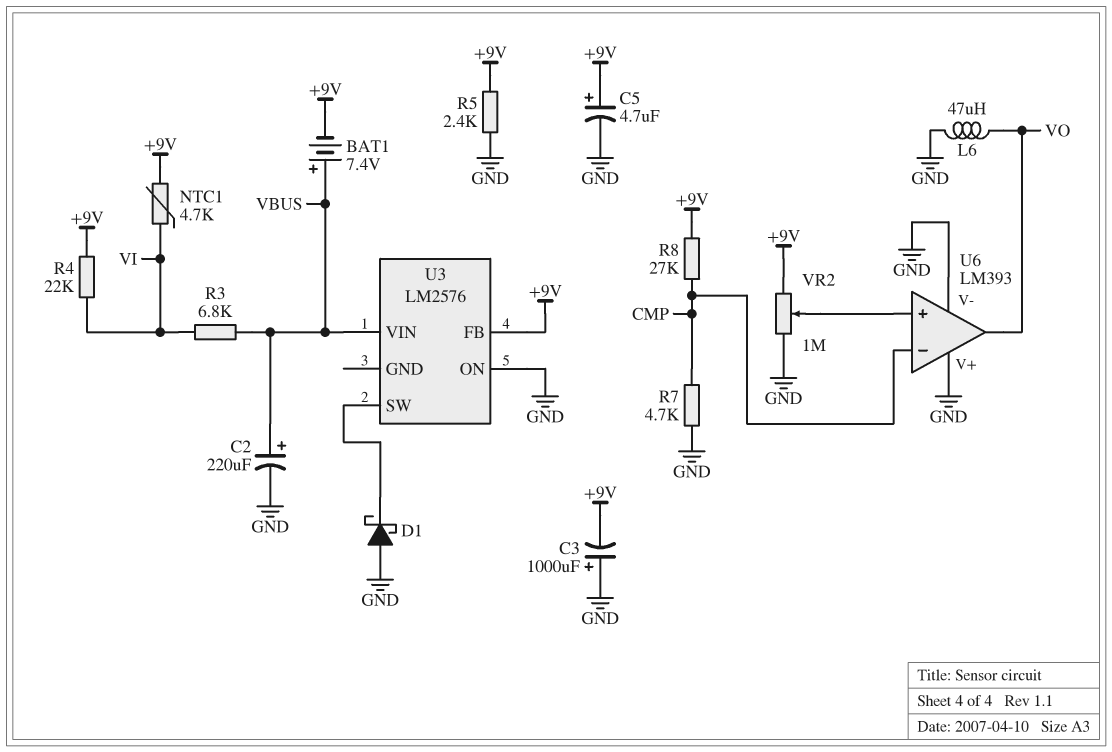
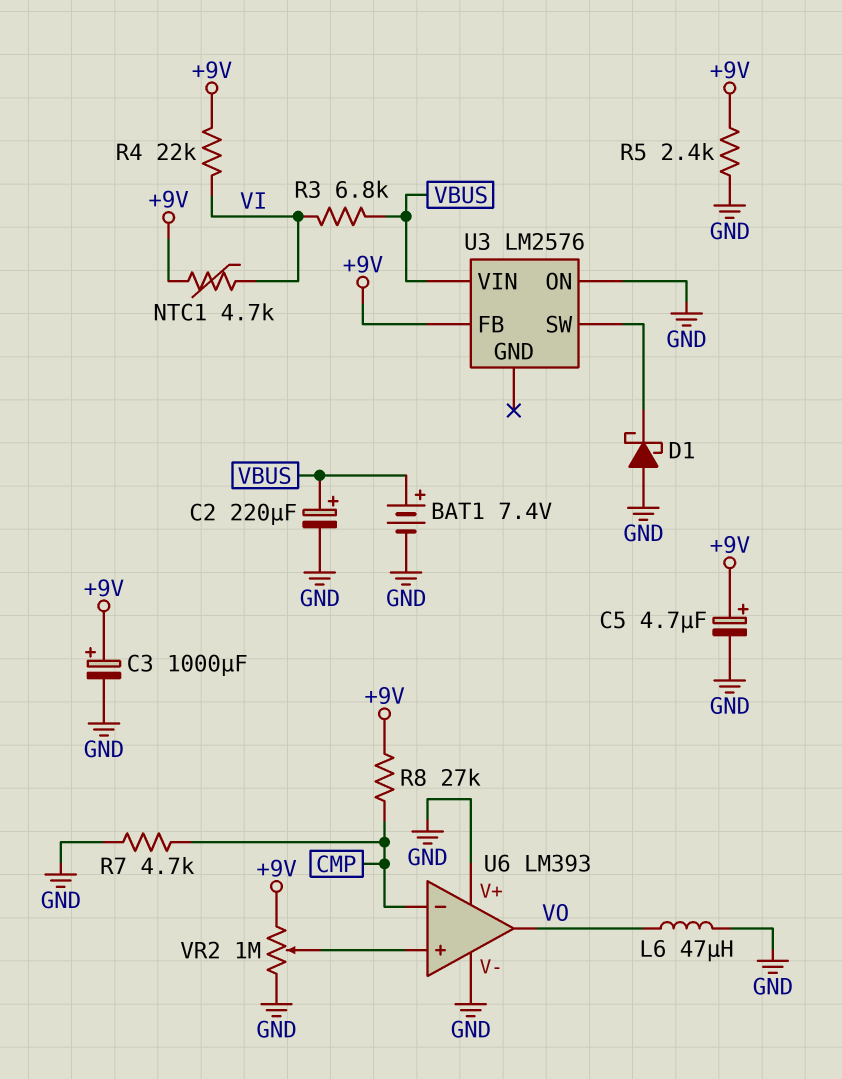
BAT1: 7.4V (plus VBUS, minus +9V) -> 7.4V (plus VBUS, minus GND)
C3: 1000uF (plus GND, minus +9V) -> 1000uF (plus +9V, minus GND)

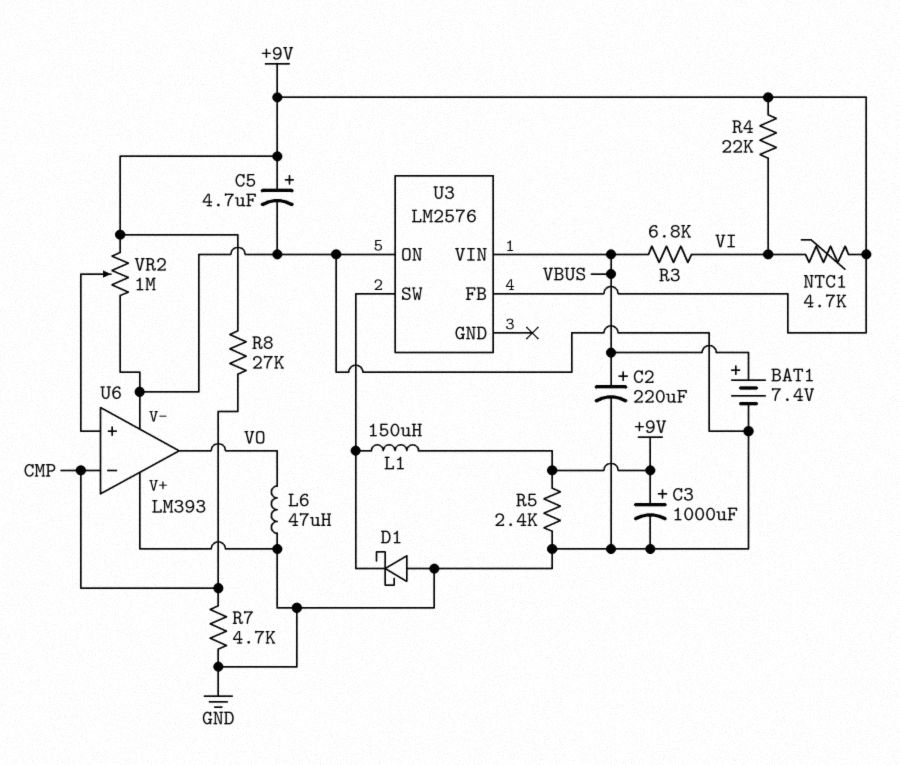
L1: none -> 150uH (+9V, U3/SW)

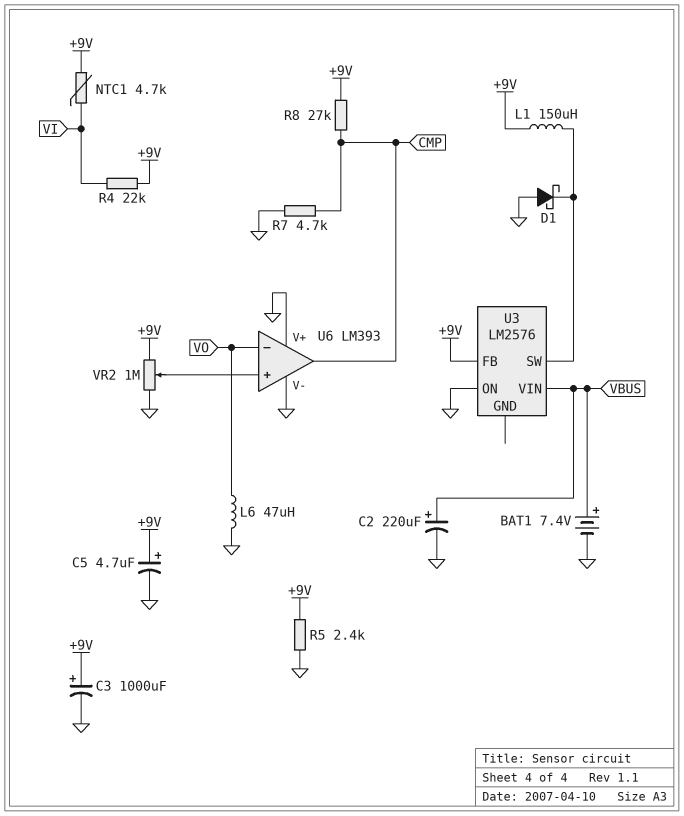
R3: 6.8k (VBUS, VI) -> none
U6 pin in-: CMP -> VO
U6 pin out: VO -> CMP

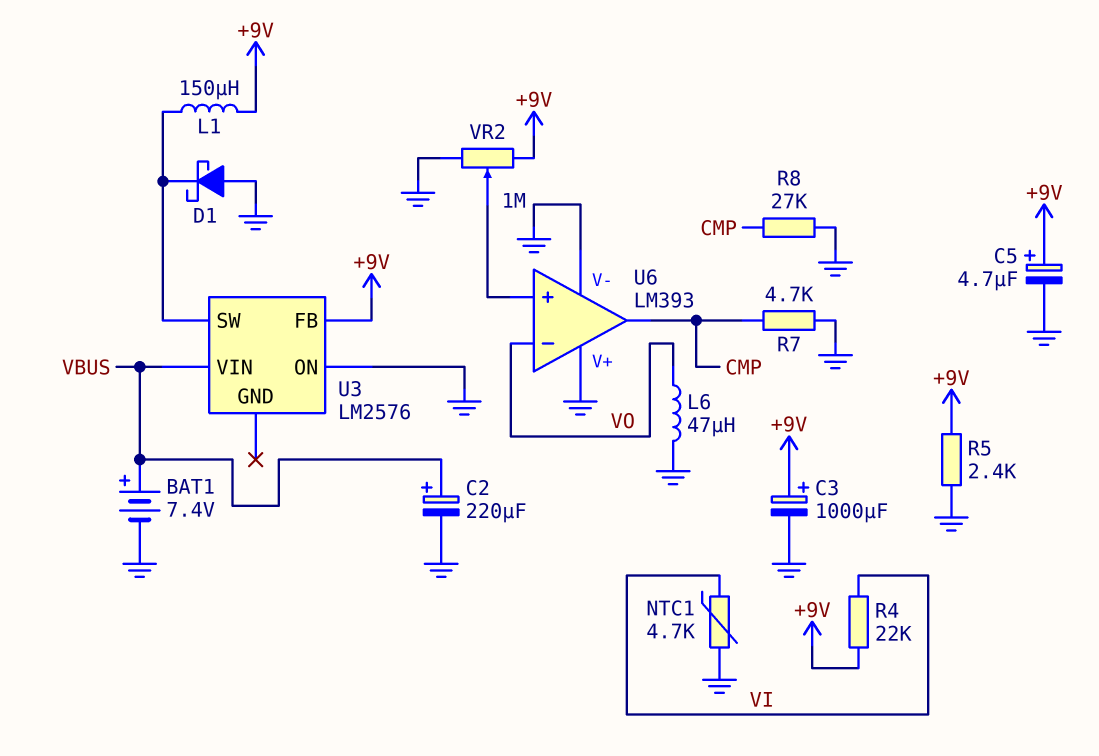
NTC1: 4.7k (+9V, VI) -> 4.7k (GND, VI)
R8: 27k (+9V, CMP) -> 27k (CMP, GND)

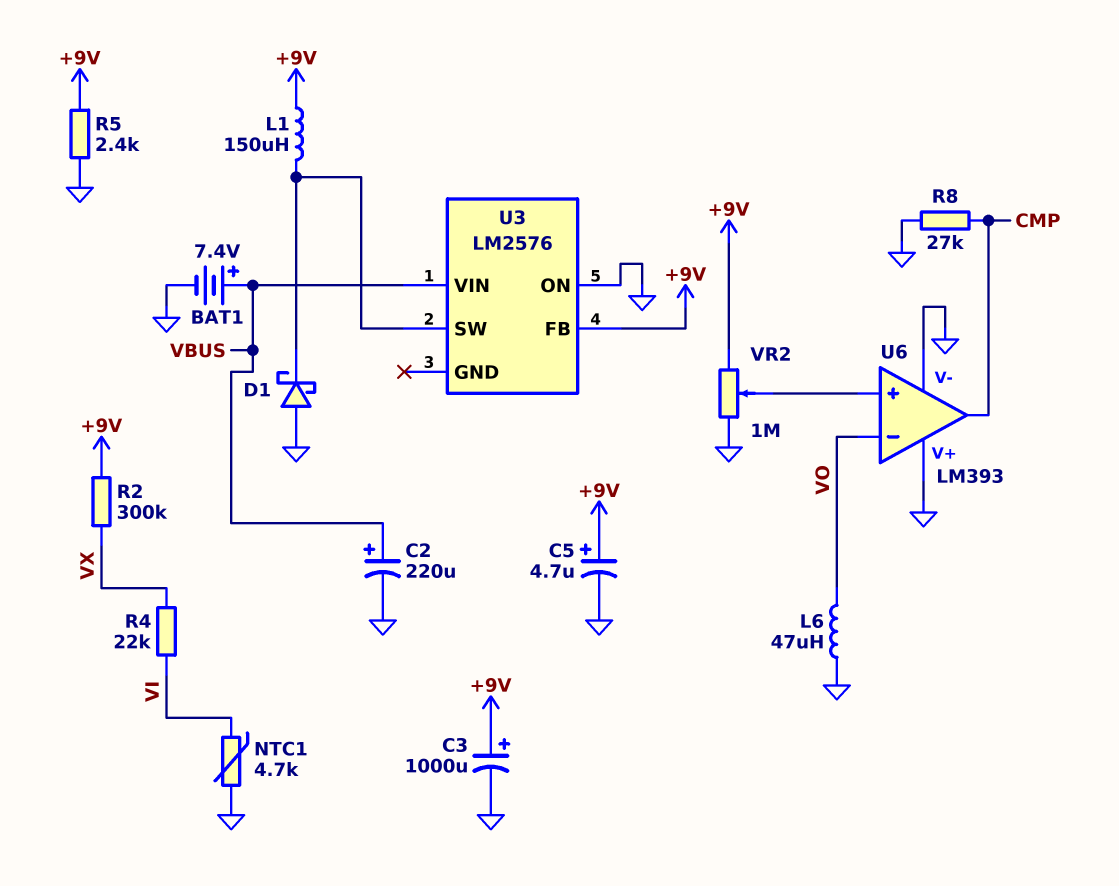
R2: none -> 300k (+9V, VX)
R4: 22k (+9V, VI) -> 22k (VI, VX)
R7: 4.7k (CMP, GND) -> none

